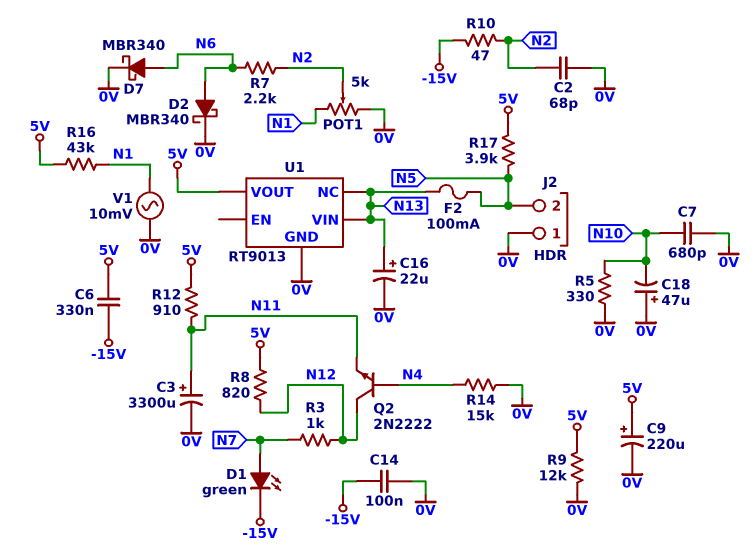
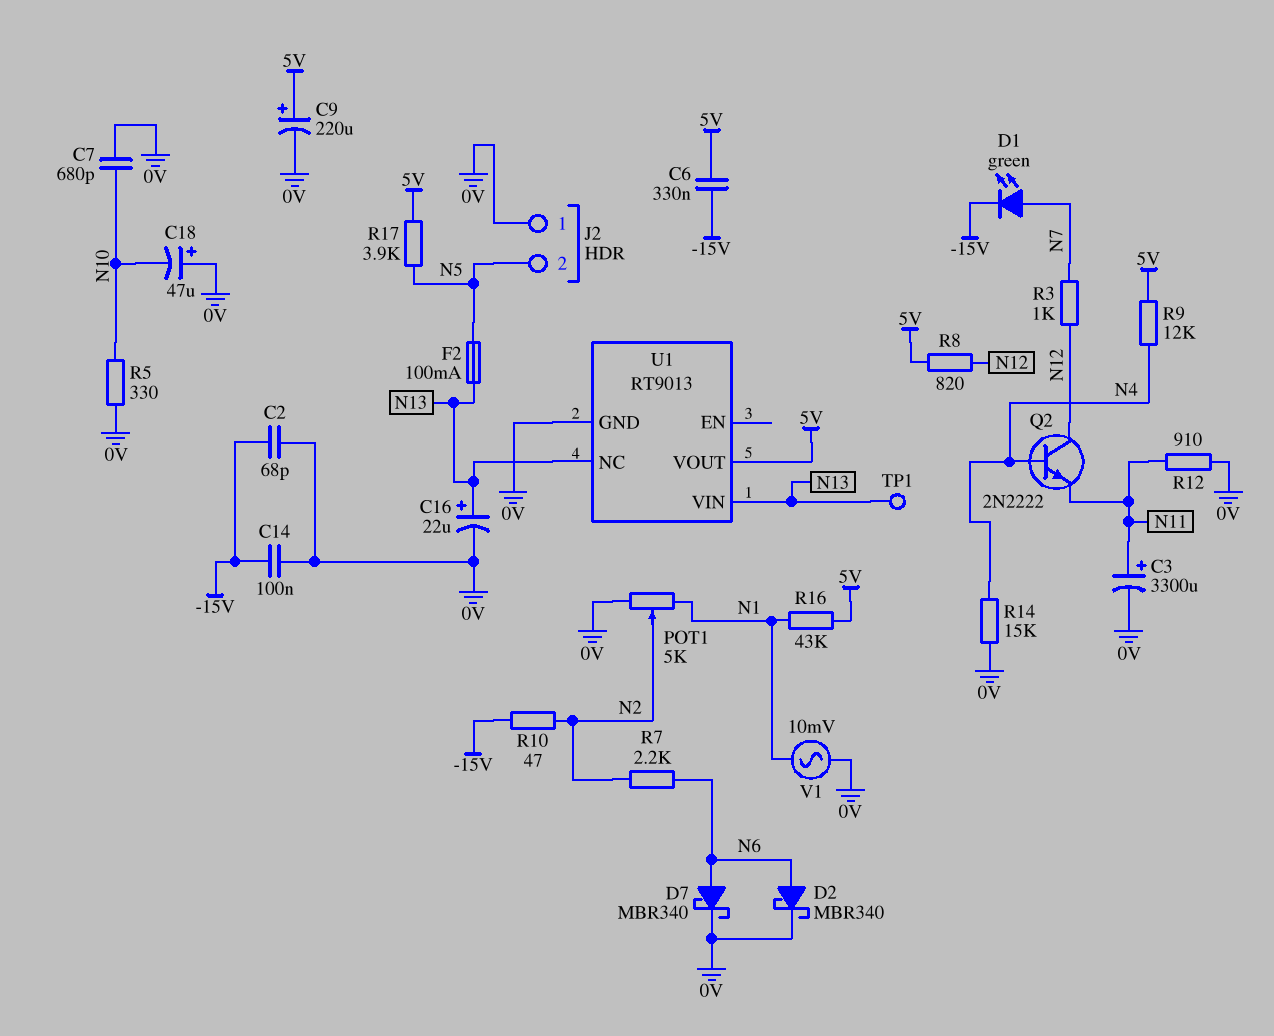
C2: 68pF (0V, N2) -> 68pF (-15V, 0V)
R9: 12k (0V, 5V) -> 12k (5V, N4)
R12: 910 (5V, N11) -> 910 (0V, N11)
TP1: none -> test point (N13)

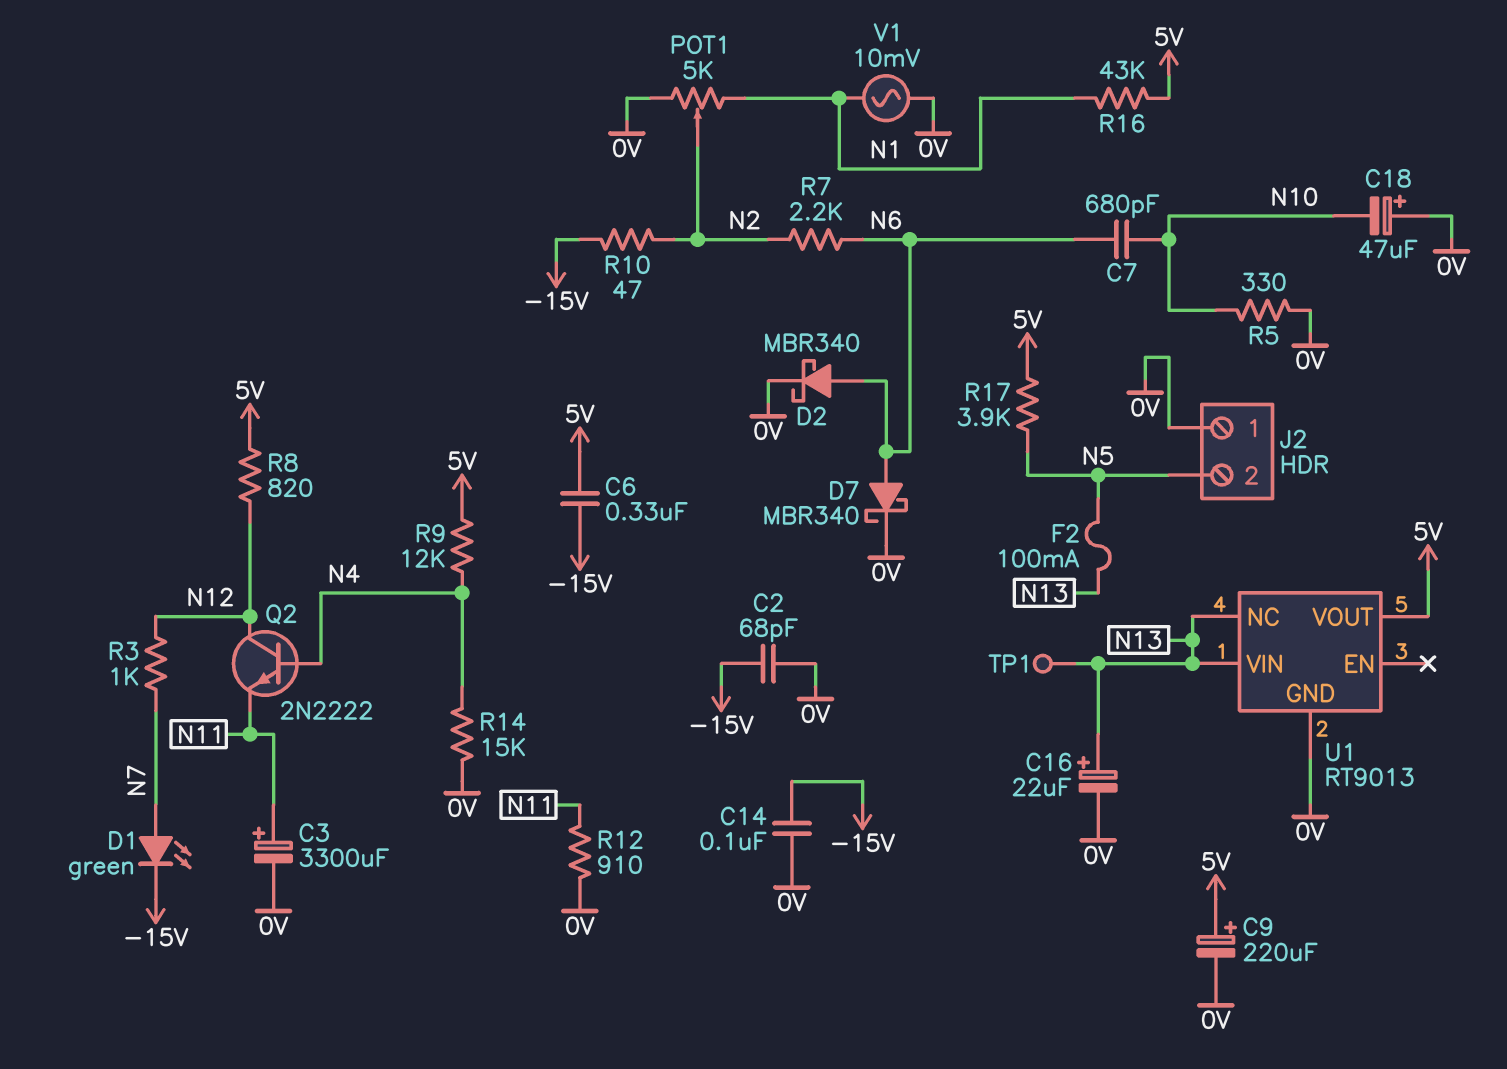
C7: 680pF (0V, N10) -> 680pF (N6, N10)

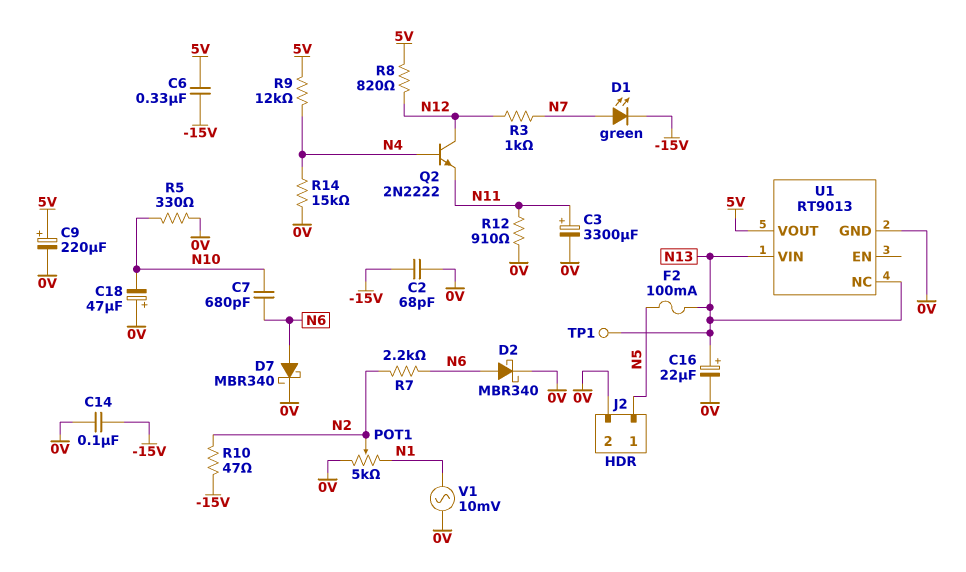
J2 pin 1: 0V -> N5
J2 pin 2: N5 -> 0V
R16: 43k (5V, N1) -> none
R17: 3.9k (5V, N5) -> none

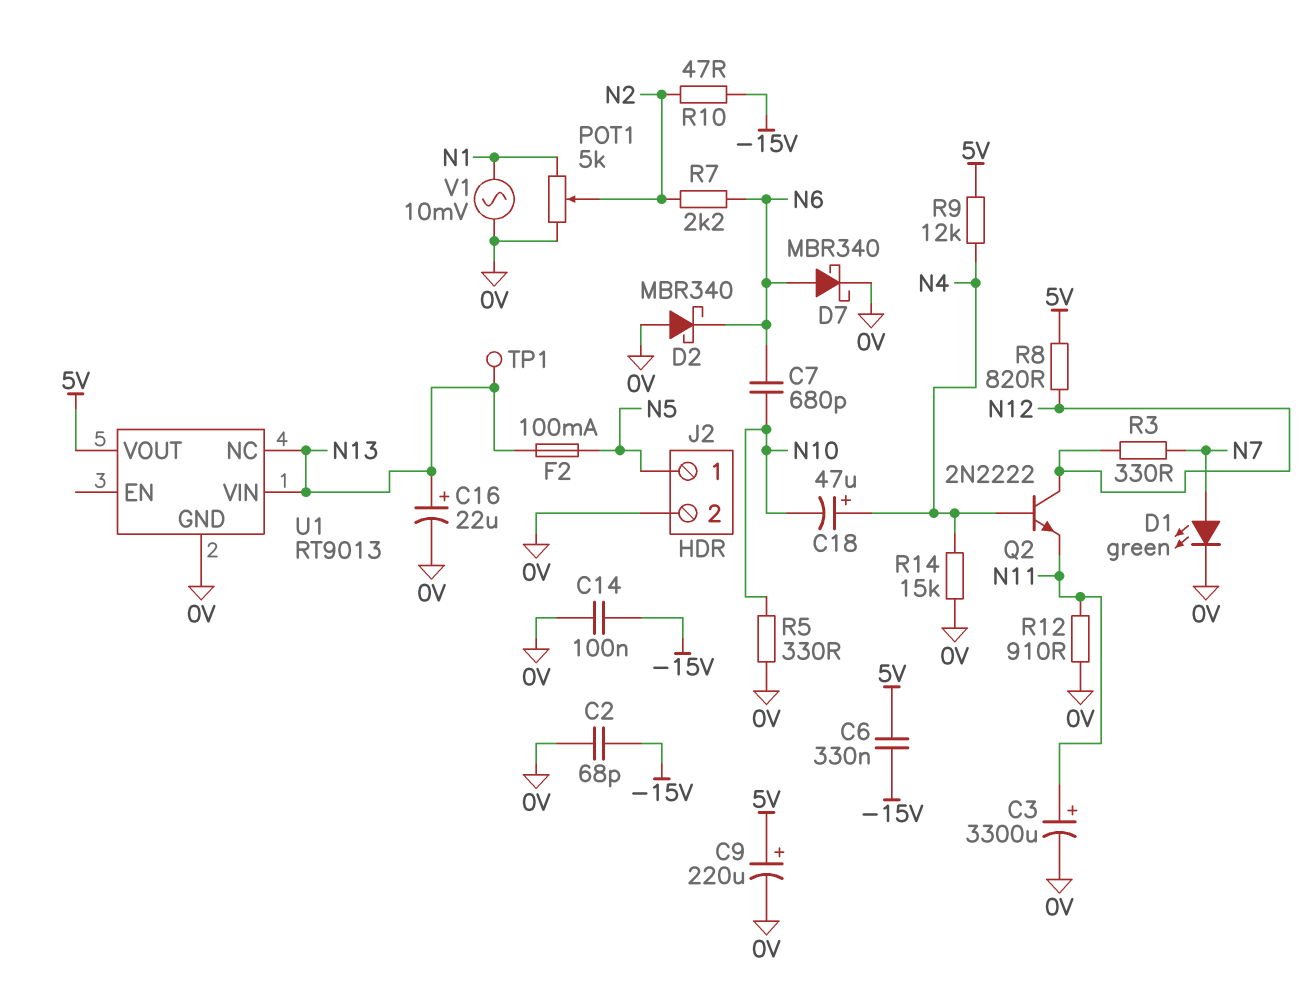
C18: 47uF (plus 0V, minus N10) -> 47uF (plus N4, minus N10)
D1: LED green (A N7, K -15V) -> LED green (A N7, K 0V)
D2: schottky MBR340 (A N6, K 0V) -> schottky MBR340 (A 0V, K N6)
R3: 1k (N7, N12) -> 330 (N7, N12)

